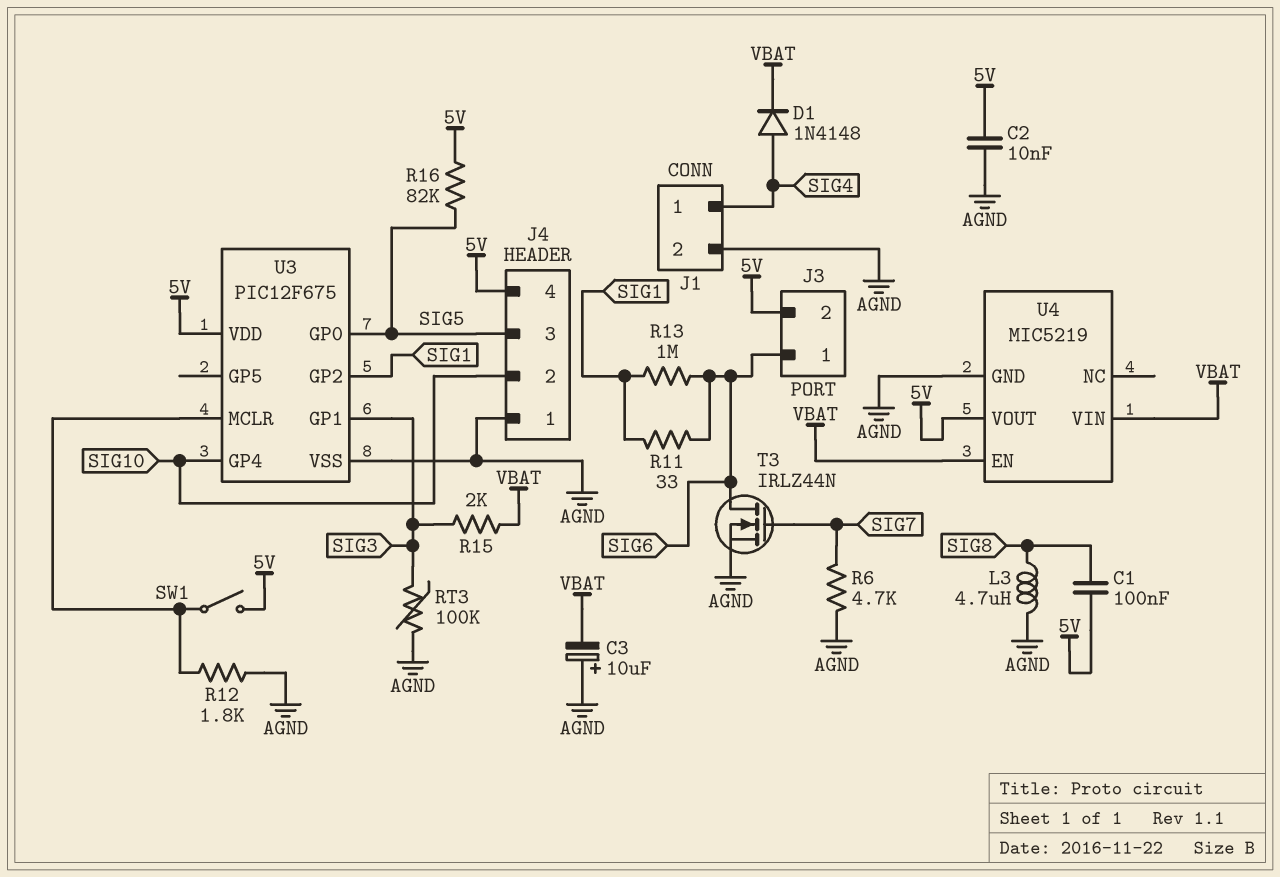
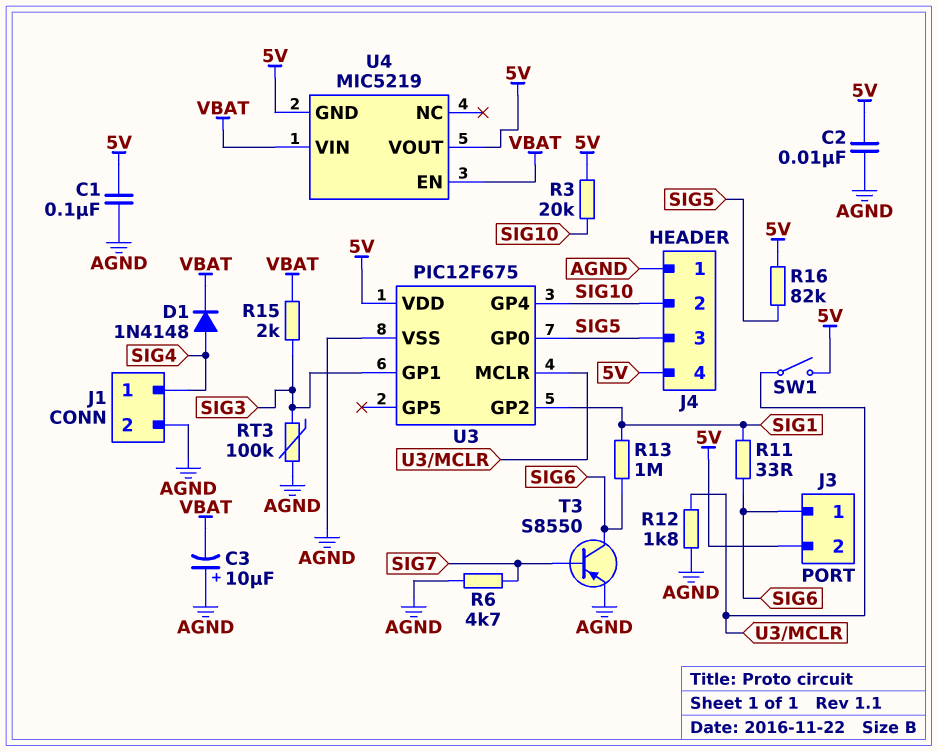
C1: 100nF (5V, SIG8) -> 100nF (5V, AGND)
L3: 4.7uH (AGND, SIG8) -> none
R3: none -> 20k (5V, SIG10)
T3: NMOS IRLZ44N (G SIG7, D SIG6, S AGND) -> PNP S8550 (B SIG7, C SIG6, E AGND)
U4 pin GND: AGND -> 5V

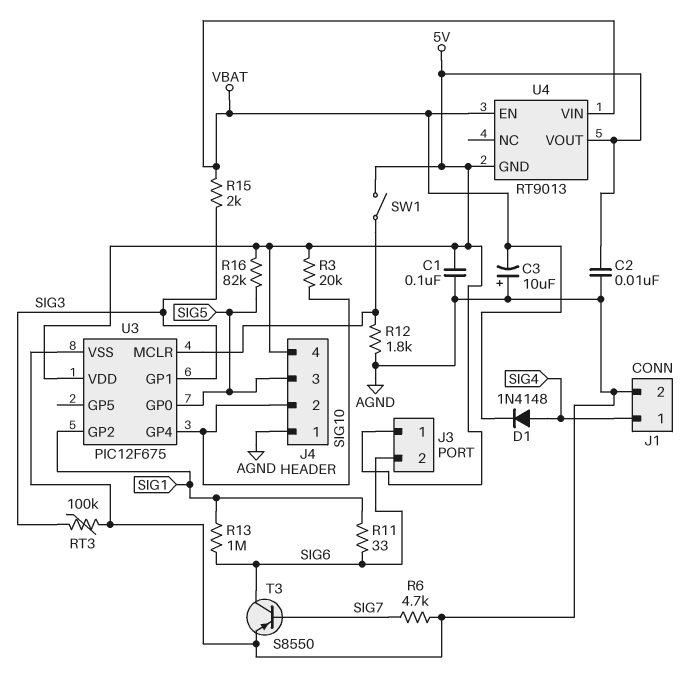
J3 pin 1: SIG6 -> 5V
J3 pin 2: 5V -> SIG6
U4: MIC5219 -> RT9013

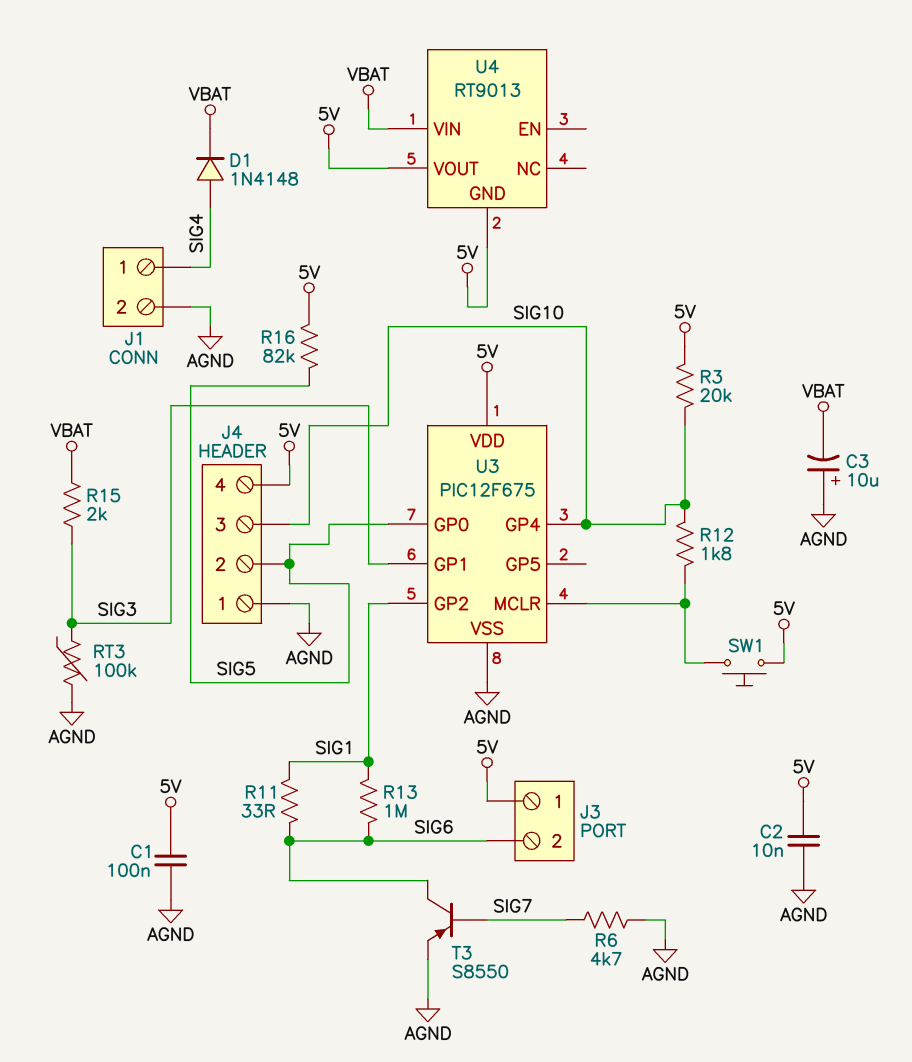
J4 pin 2: SIG10 -> SIG5
J4 pin 3: SIG5 -> SIG10
R12: 1.8k (AGND, U3/MCLR) -> 1.8k (SIG10, U3/MCLR)
SW1: switch (5V, U3/MCLR) -> button (5V, U3/MCLR)
U4 pin EN: VBAT -> none

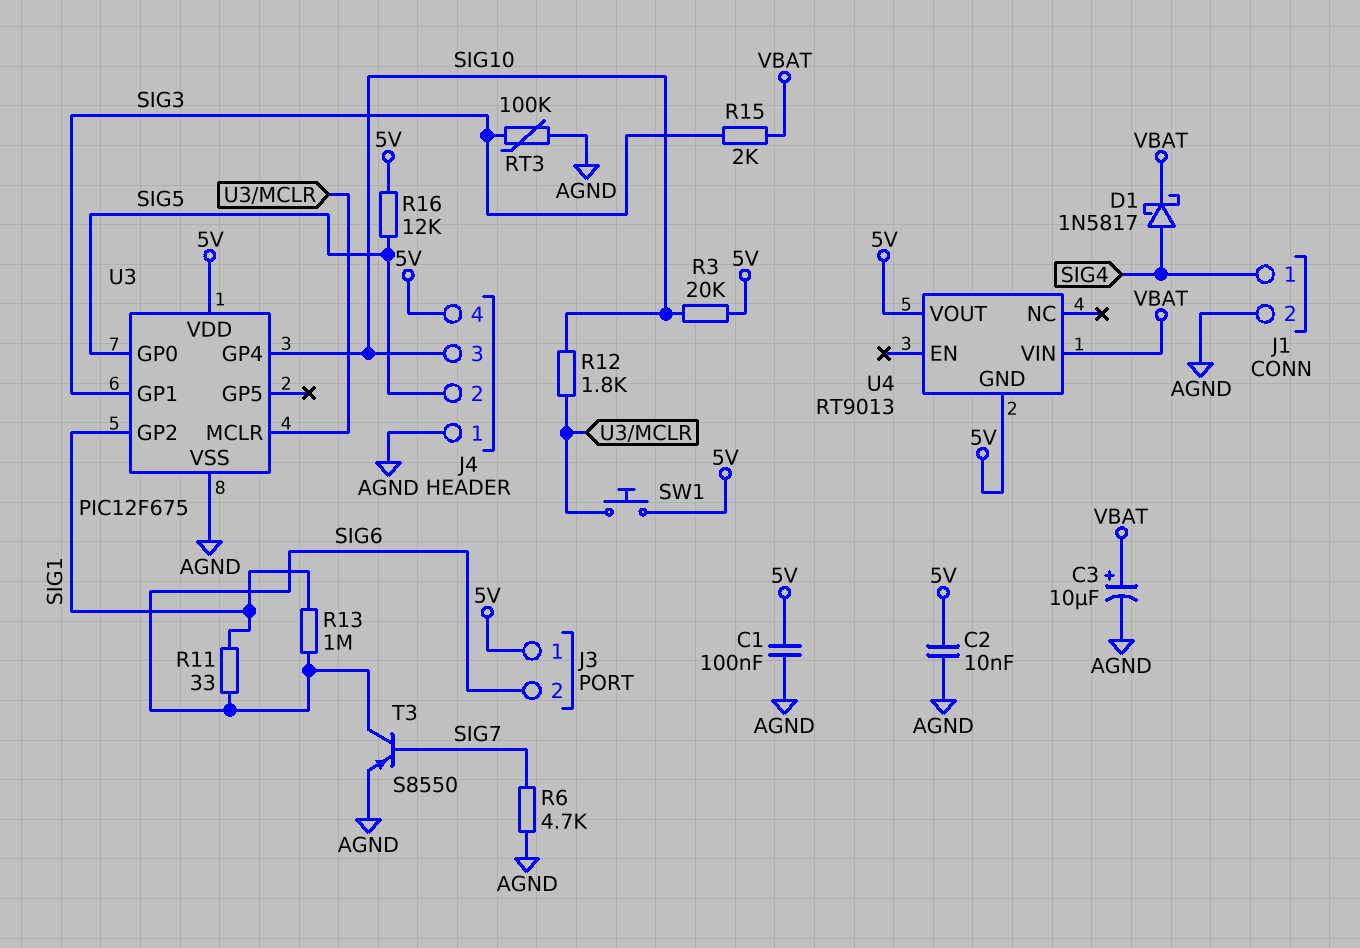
C3: 10uF (plus AGND, minus VBAT) -> 10uF (plus VBAT, minus AGND)
D1: diode 1N4148 (A SIG4, K VBAT) -> schottky 1N5817 (A SIG4, K VBAT)
R16: 82k (5V, SIG5) -> 12k (5V, SIG5)

